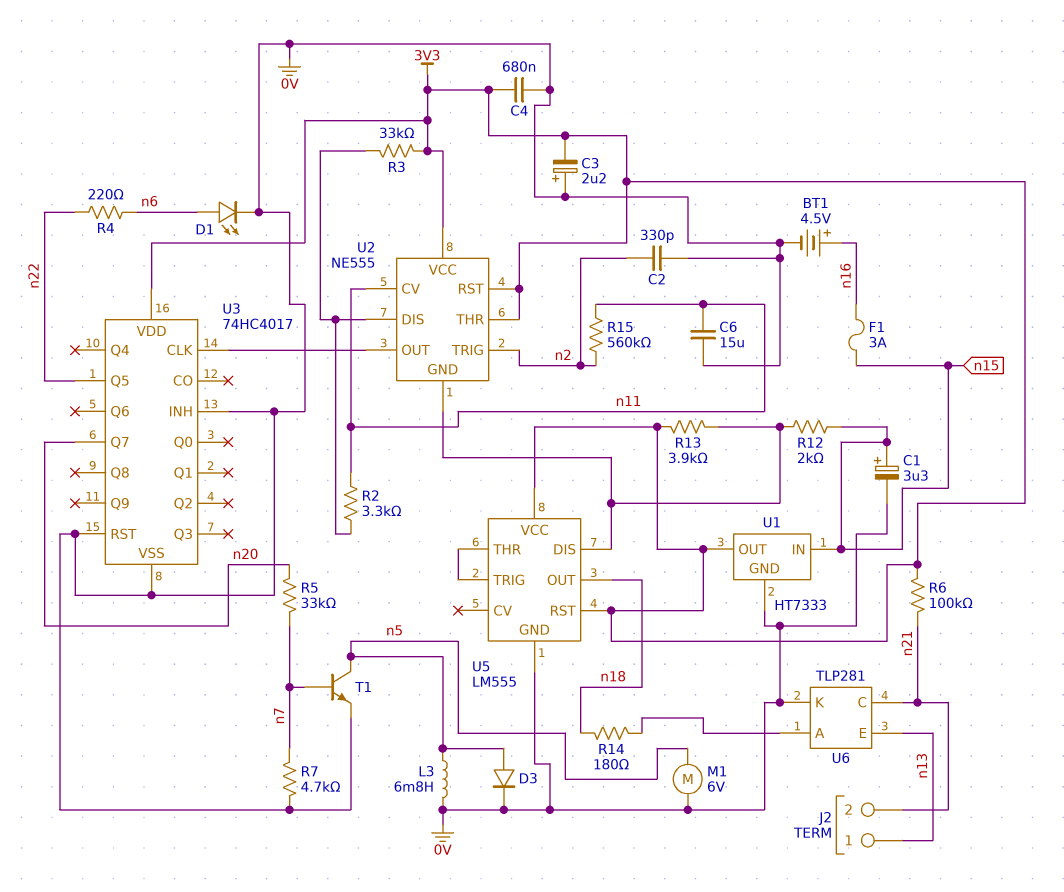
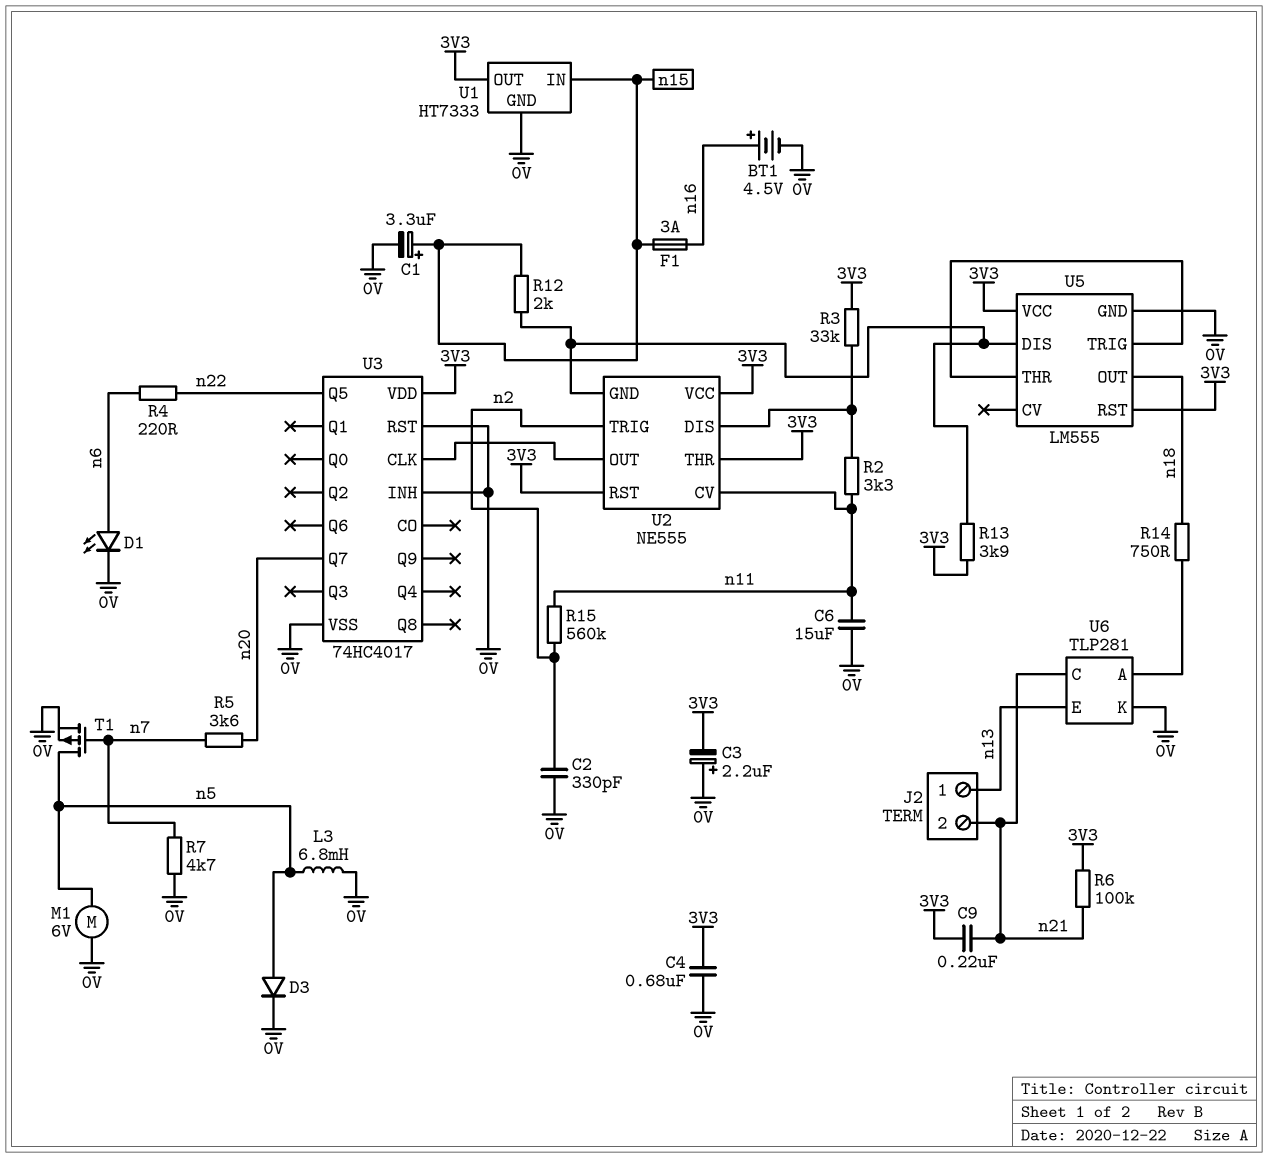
C9: none -> 220nF (3V3, n21)
R5: 33k (n7, n20) -> 3.6k (n7, n20)
R14: 180 (U6/A, n18) -> 750 (U6/A, n18)
T1: NPN (B n7, C n5, E 0V) -> PMOS (G n7, D n5, S 0V)

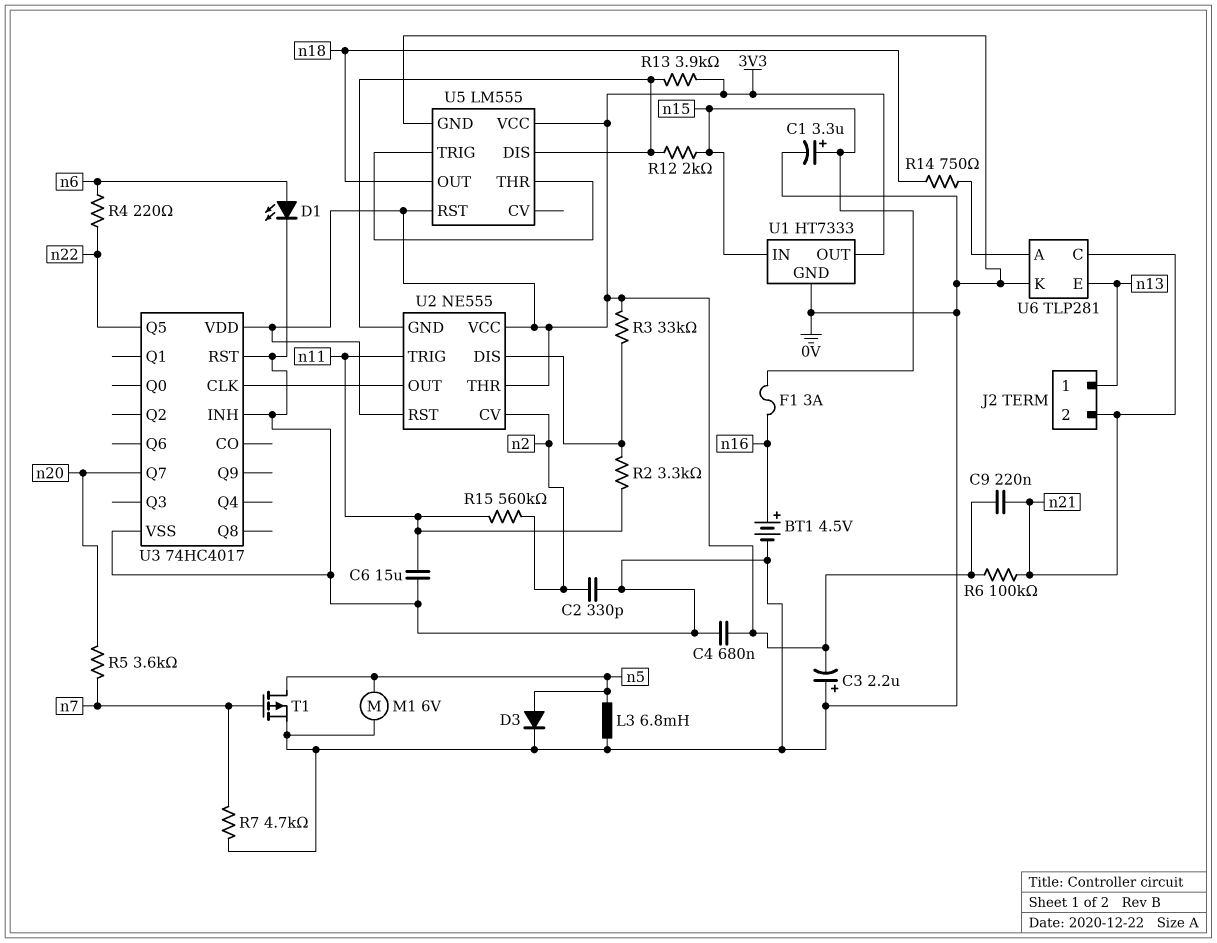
U2 pin CV: n11 -> n2
U2 pin TRIG: n2 -> n11

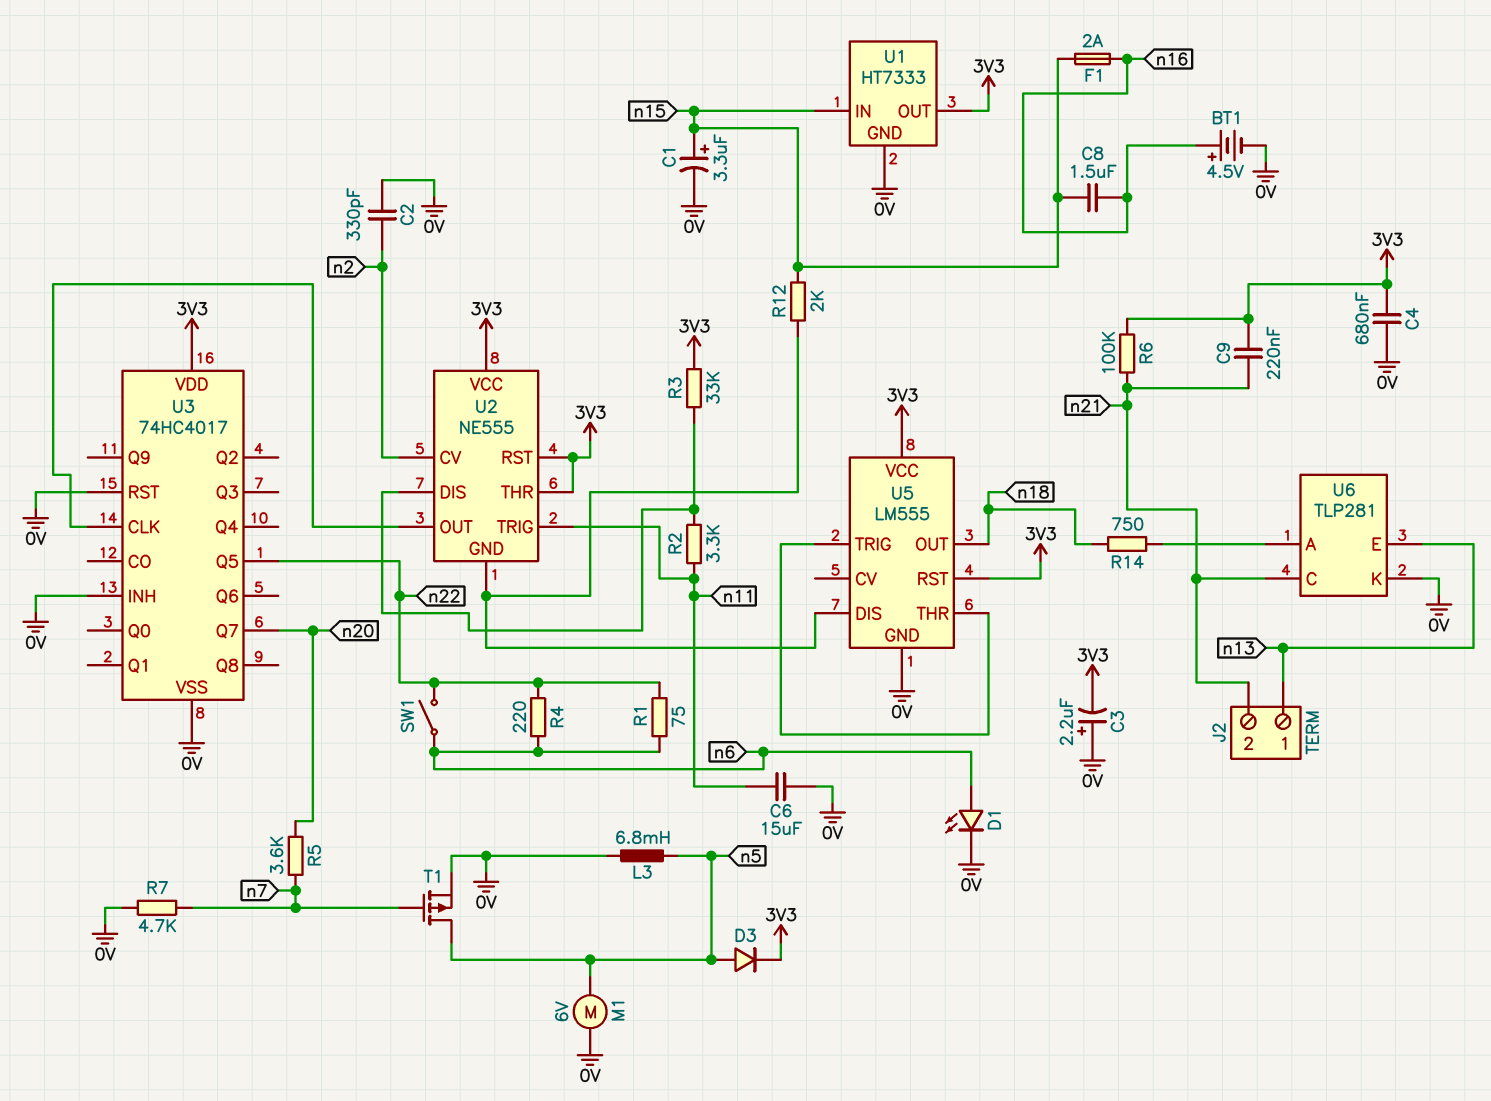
C8: none -> 1.5uF (n15, n16)
D3: diode (A n5, K 0V) -> diode (A n5, K 3V3)
F1: 3A (n15, n16) -> 2A (n15, n16)
R1: none -> 75 (n6, n22)
R13: 3.9k (3V3, U2/GND) -> none
R15: 560k (n2, n11) -> none
SW1: none -> switch (n6, n22)

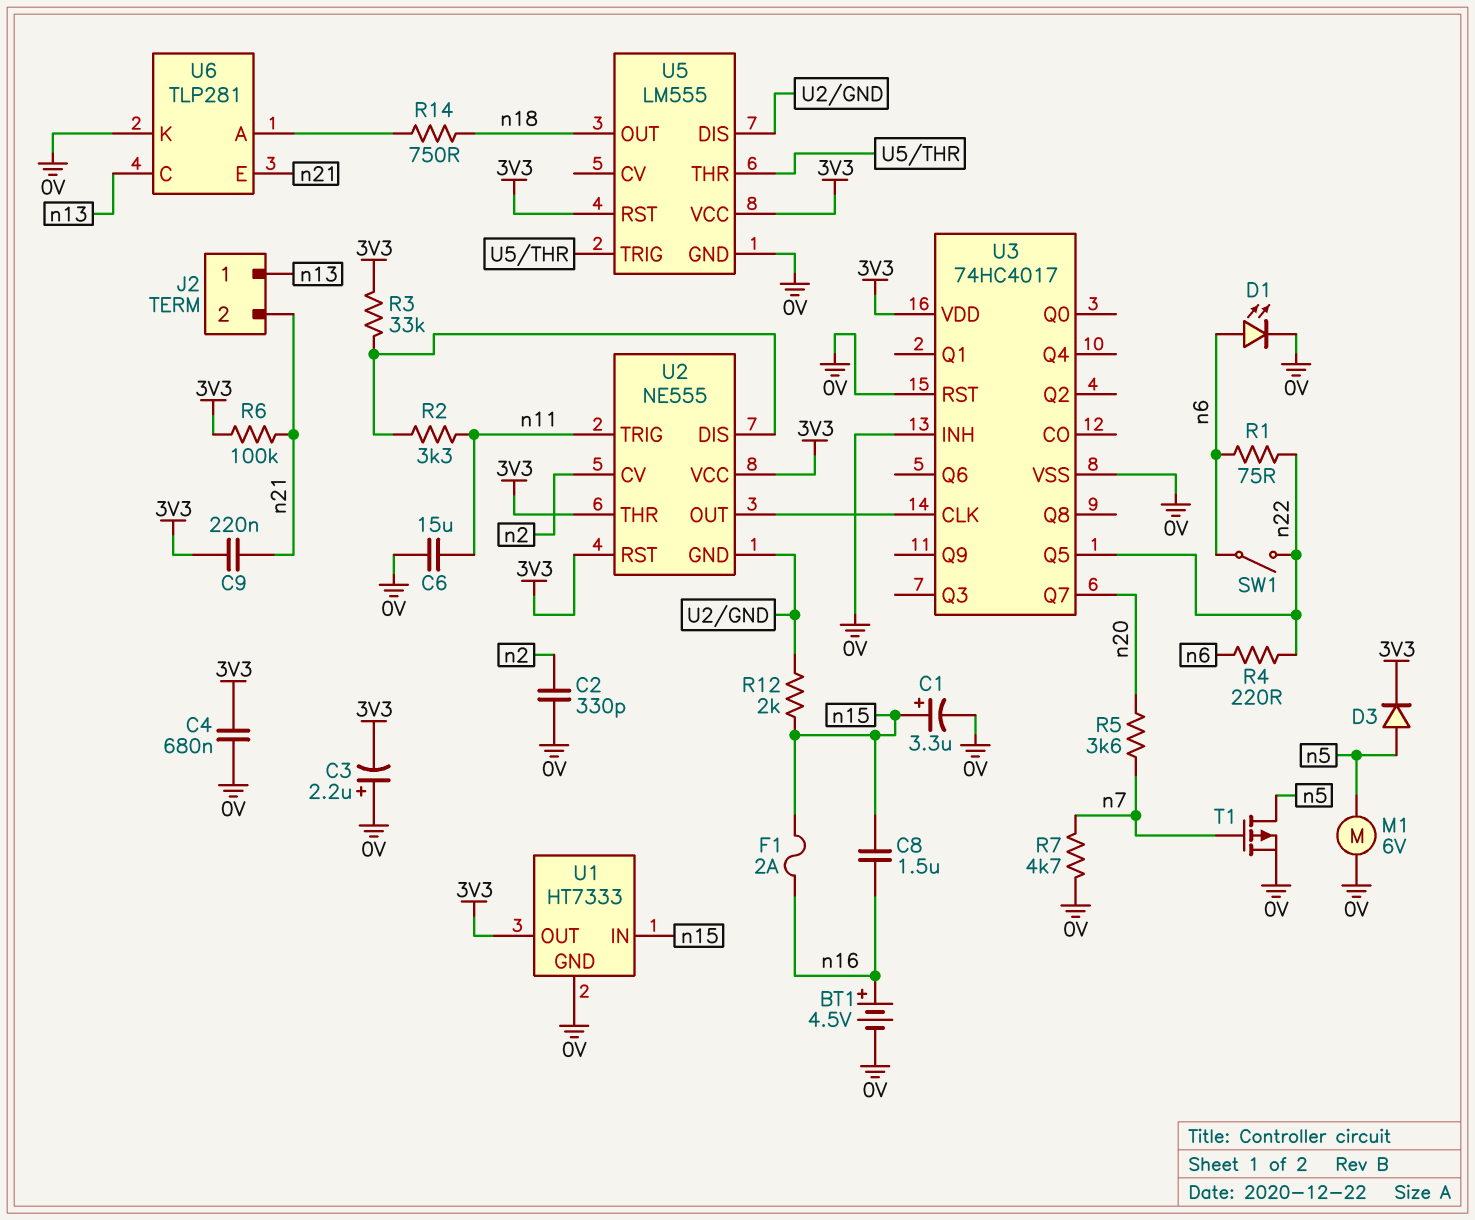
L3: 6.8mH (0V, n5) -> none
U6 pin C: n21 -> n13
U6 pin E: n13 -> n21

